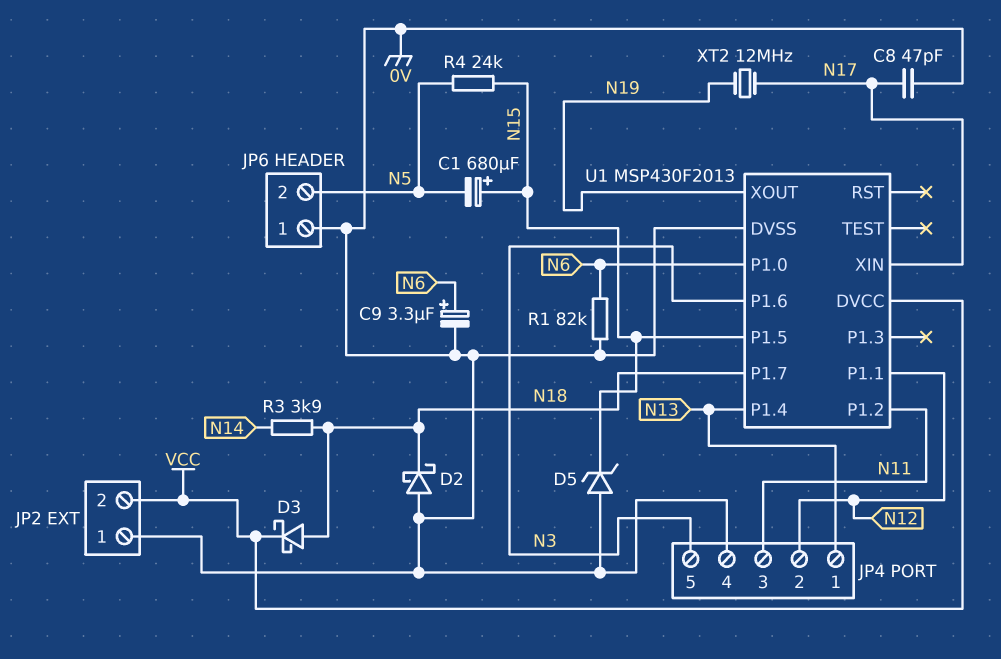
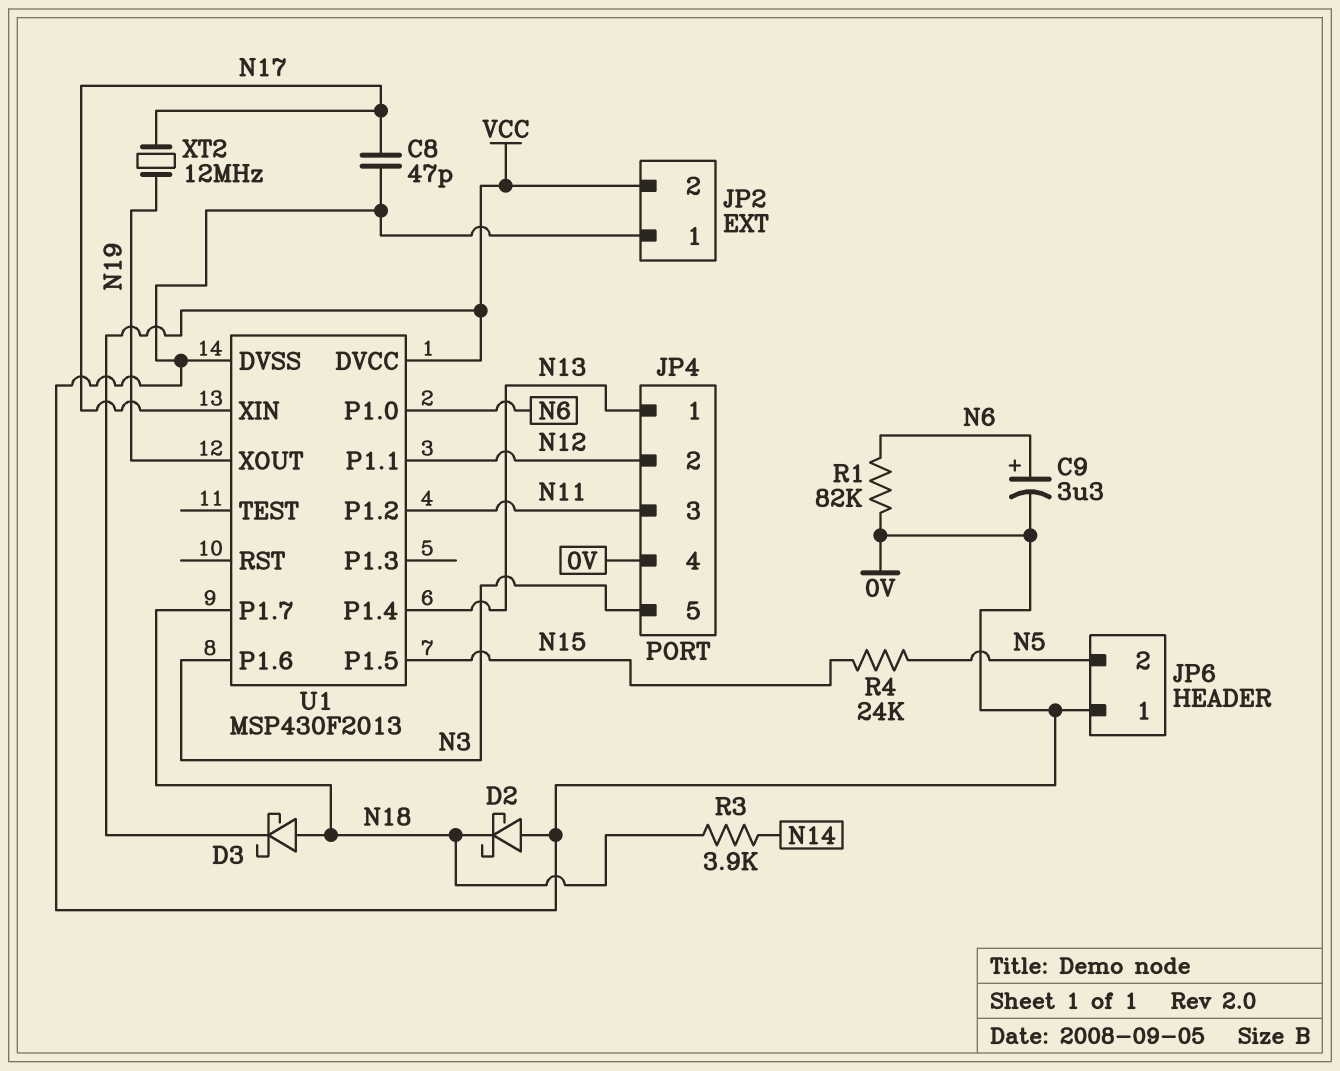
C1: 680uF (plus N15, minus N5) -> none
D5: zener (A 0V, K N15) -> none

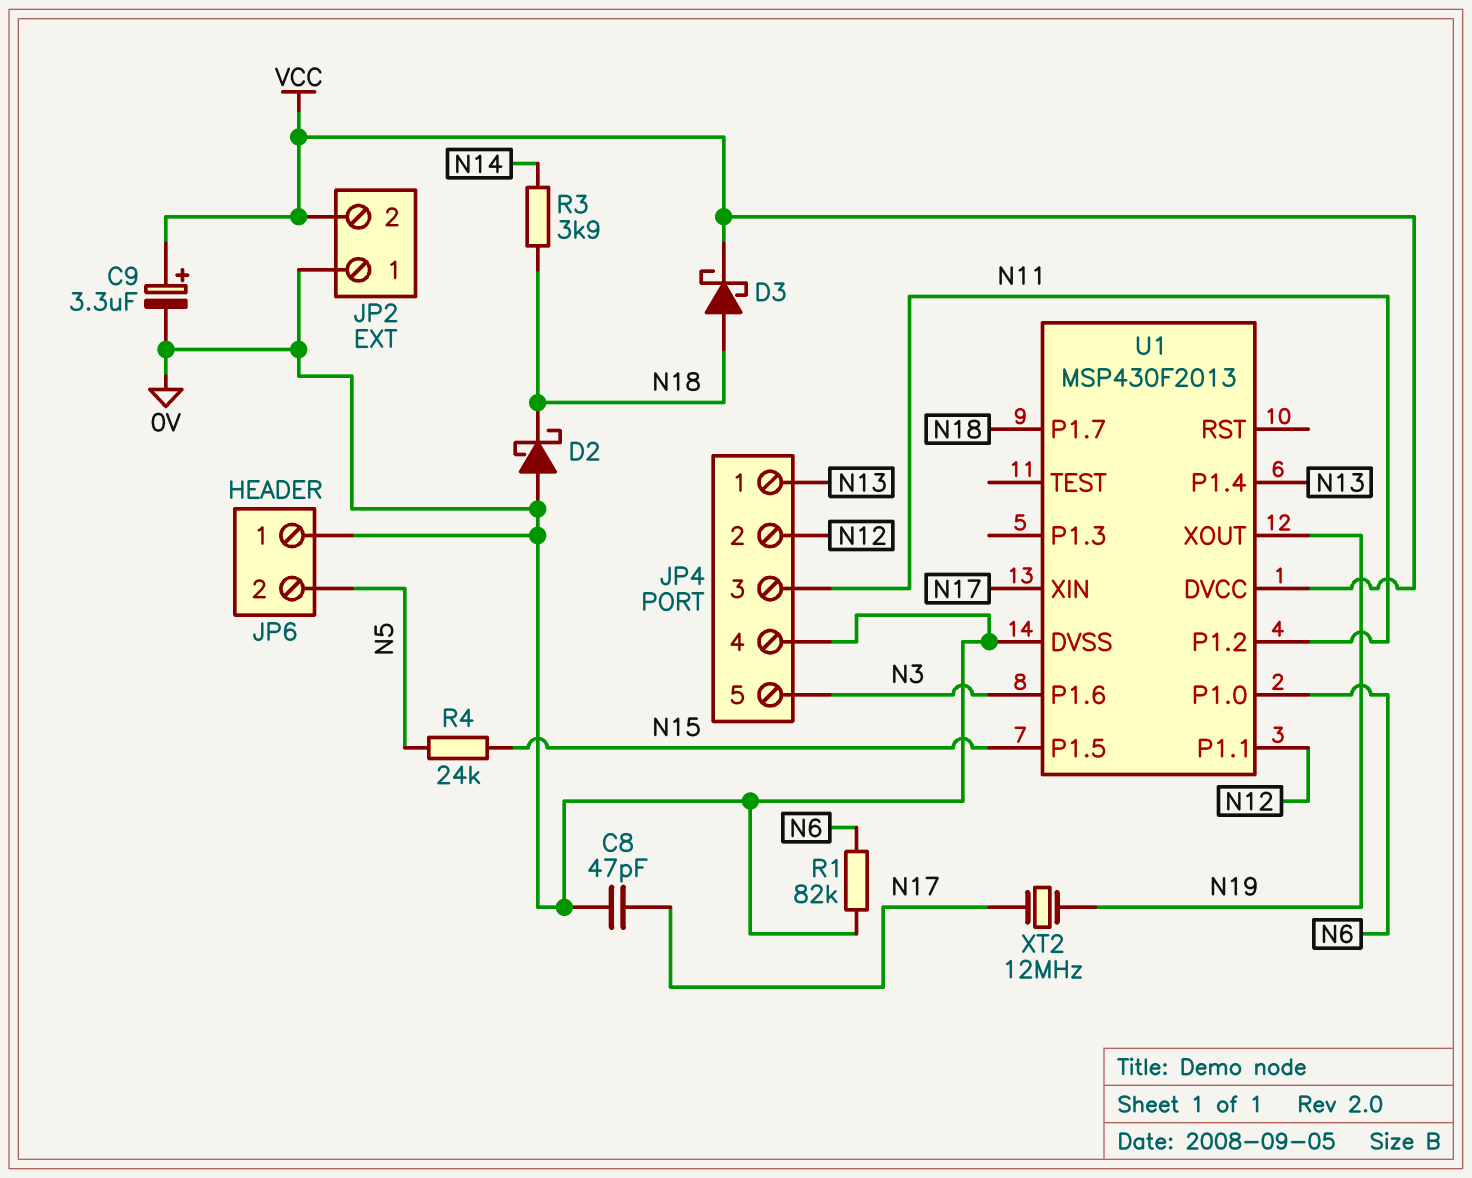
C9: 3.3uF (plus N6, minus 0V) -> 3.3uF (plus VCC, minus 0V)

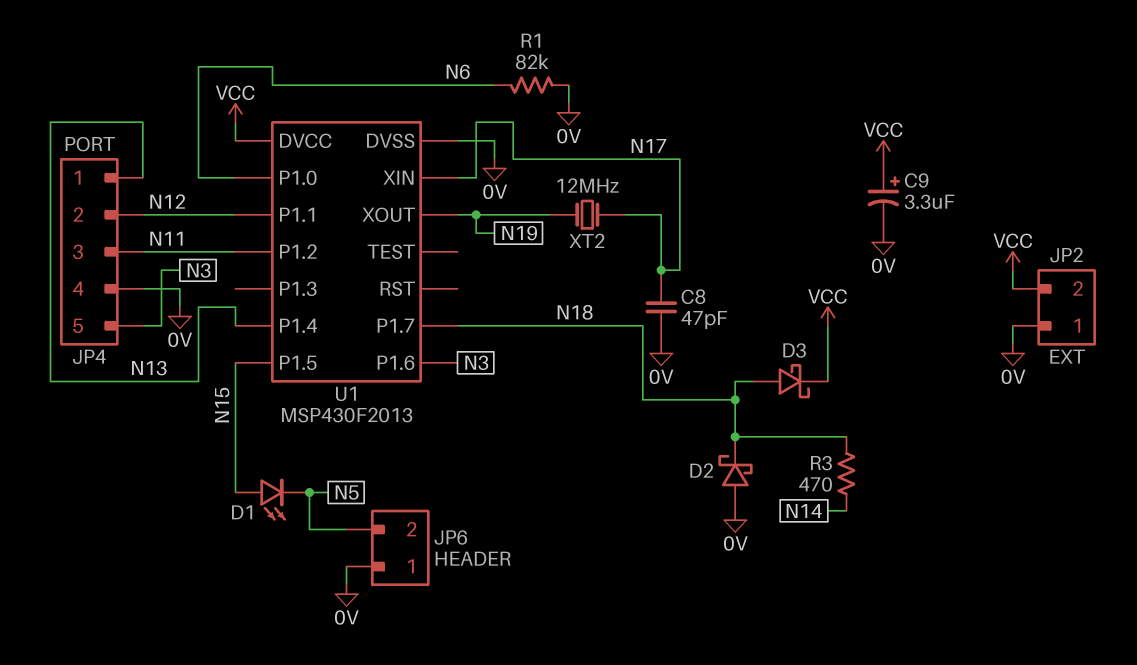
D1: none -> LED (A N15, K N5)
R3: 3.9k (N14, N18) -> 470 (N14, N18)
R4: 24k (N5, N15) -> none

